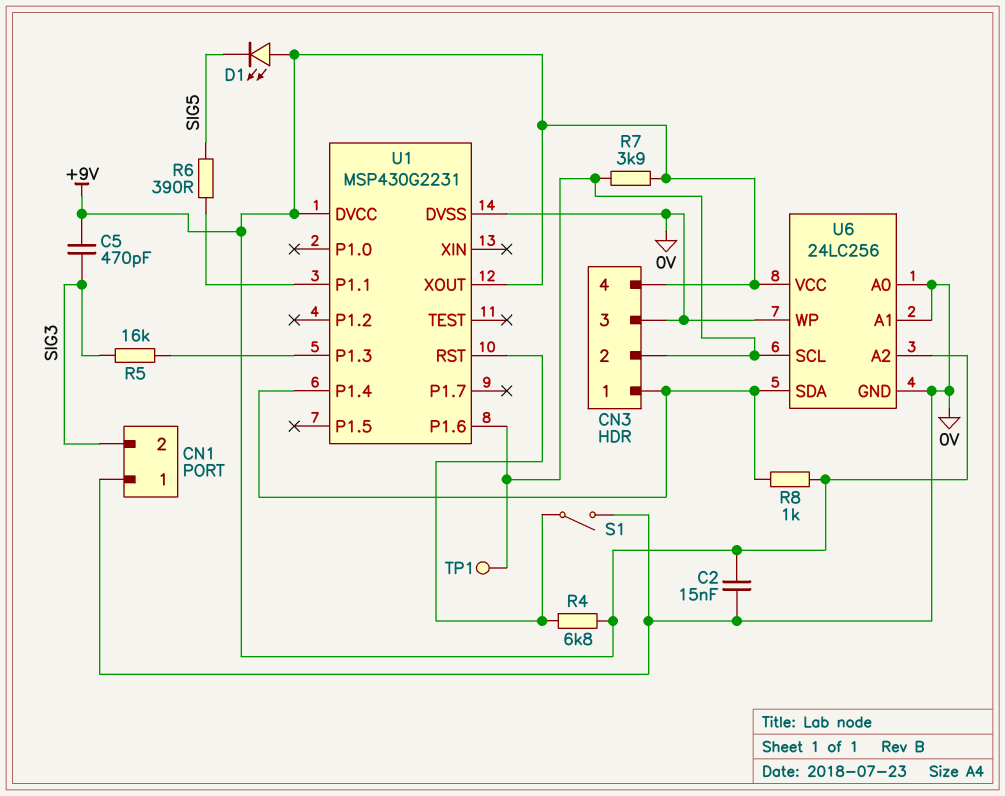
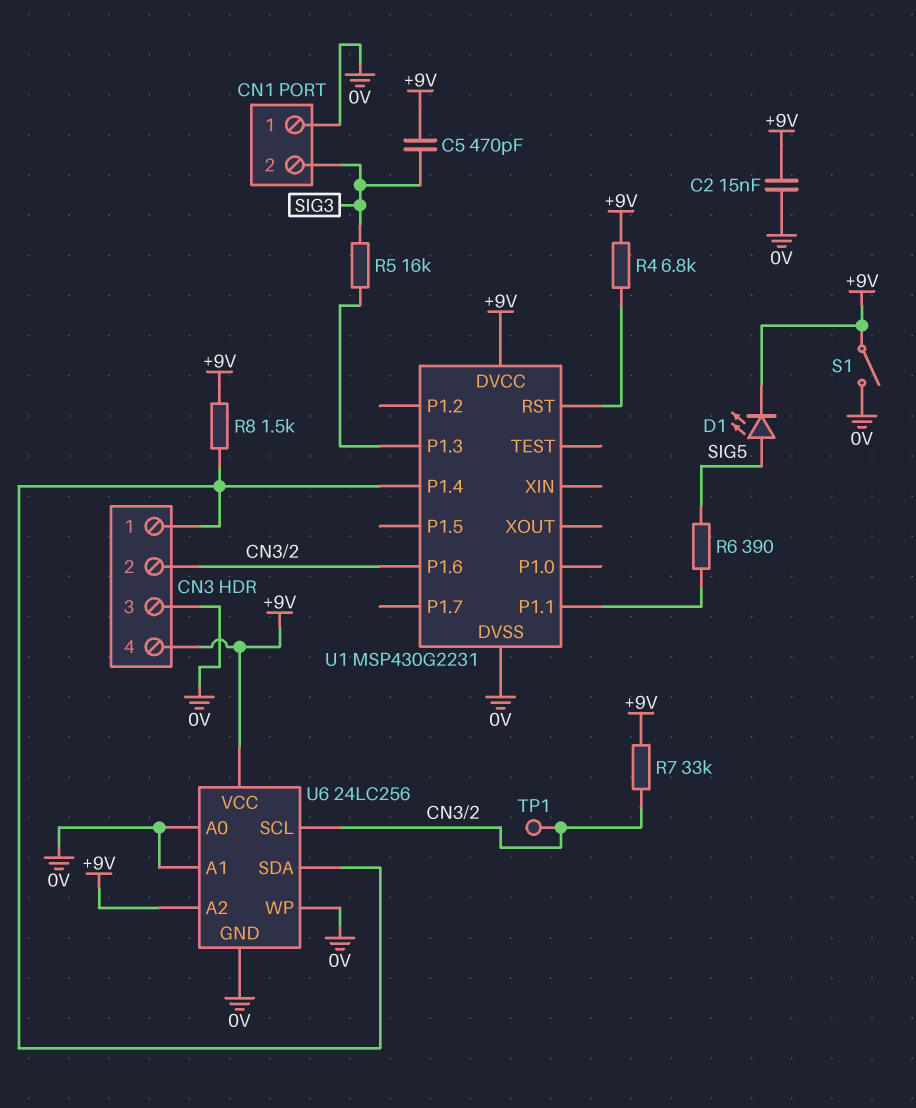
D1: LED (A +9V, K SIG5) -> LED (A SIG5, K +9V)
R7: 3.9k (+9V, CN3/2) -> 33k (+9V, CN3/2)
R8: 1k (+9V, CN3/1) -> 1.5k (+9V, CN3/1)
S1: switch (0V, U1/RST) -> switch (+9V, 0V)
U1 pin XOUT: +9V -> none

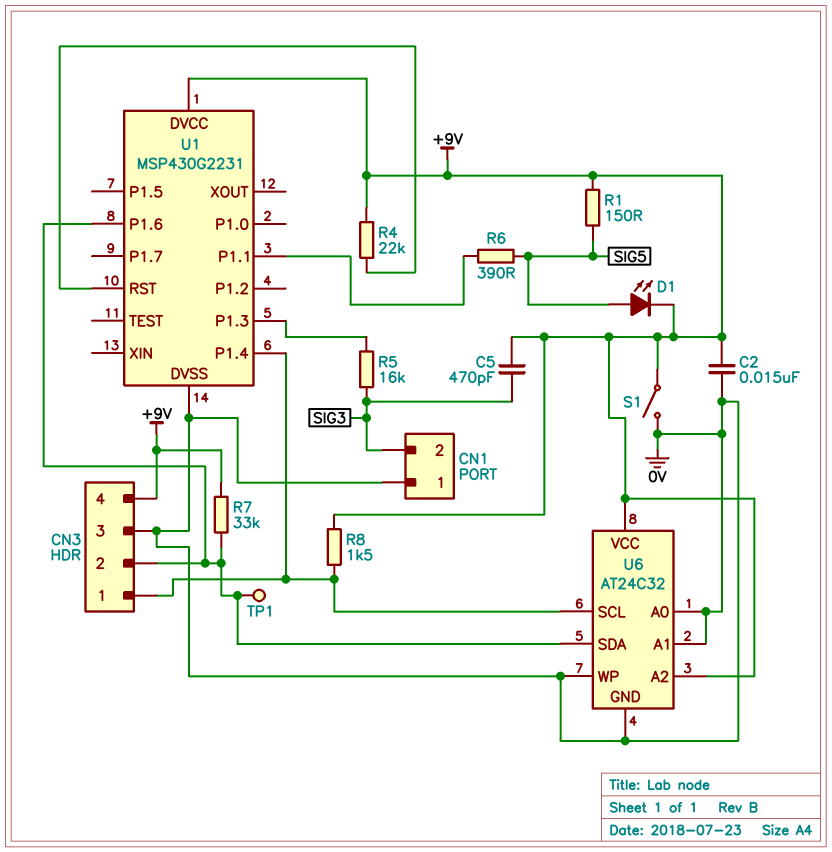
R1: none -> 150 (+9V, SIG5)
R4: 6.8k (+9V, U1/RST) -> 22k (+9V, U1/RST)
U6: 24LC256 -> AT24C32
U6 pin SCL: CN3/2 -> CN3/1
U6 pin SDA: CN3/1 -> CN3/2

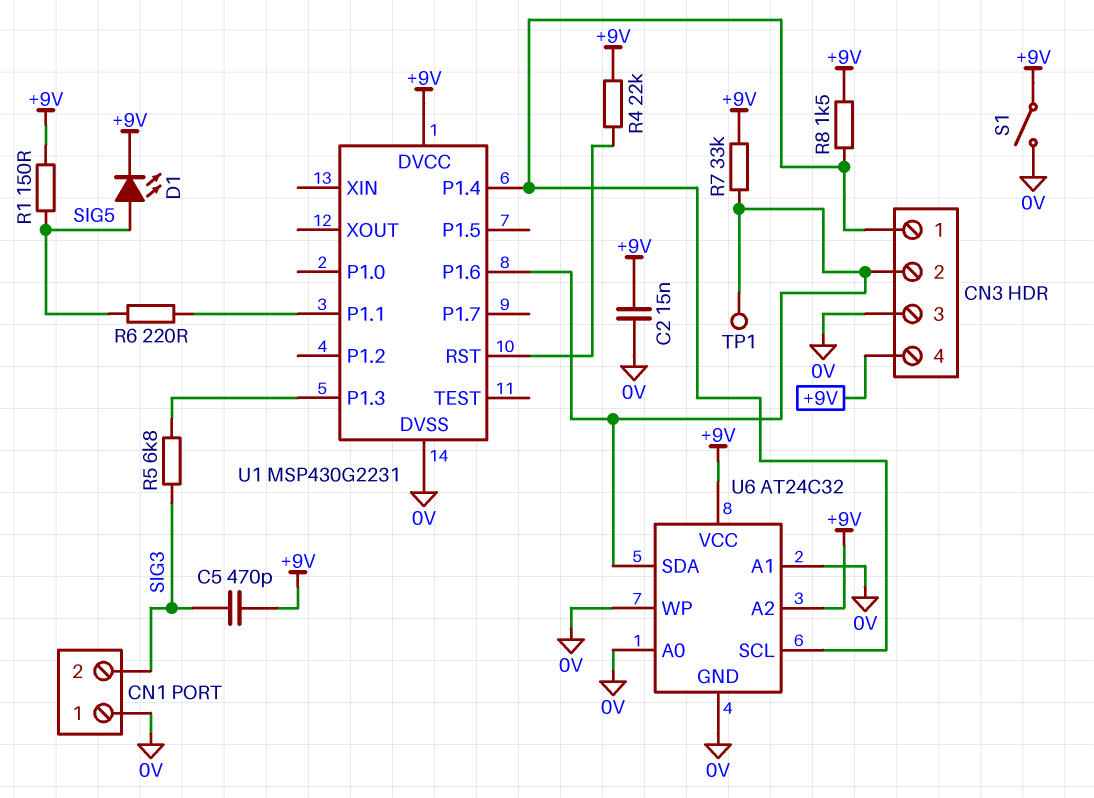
R5: 16k (SIG3, U1/P1.3) -> 6.8k (SIG3, U1/P1.3)
R6: 390 (SIG5, U1/P1.1) -> 220 (SIG5, U1/P1.1)

